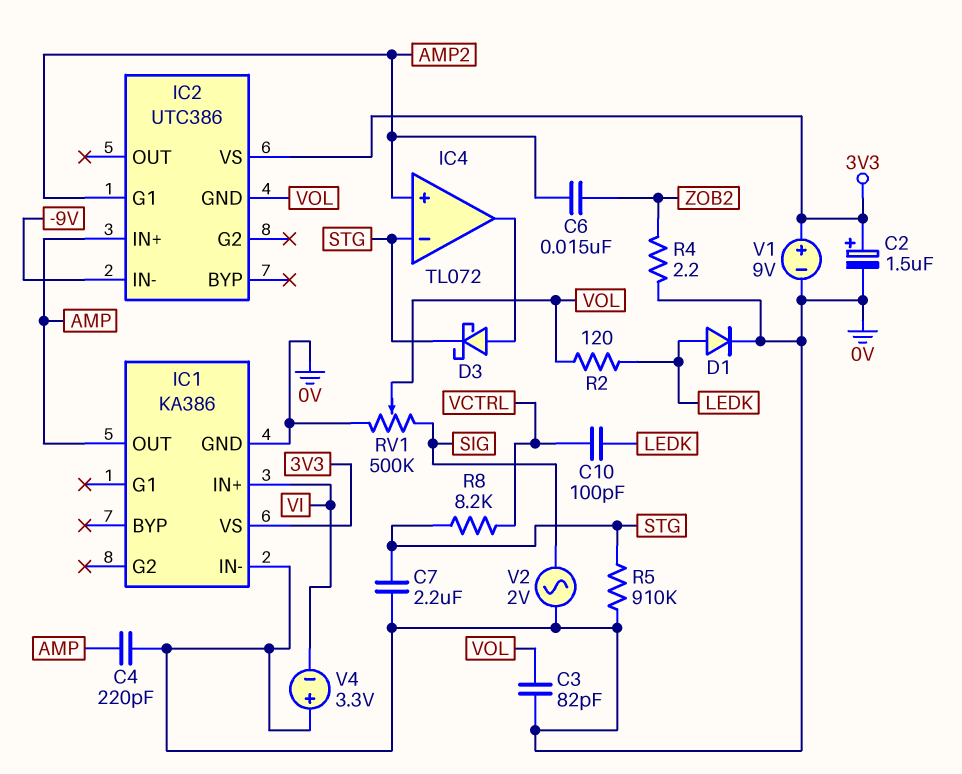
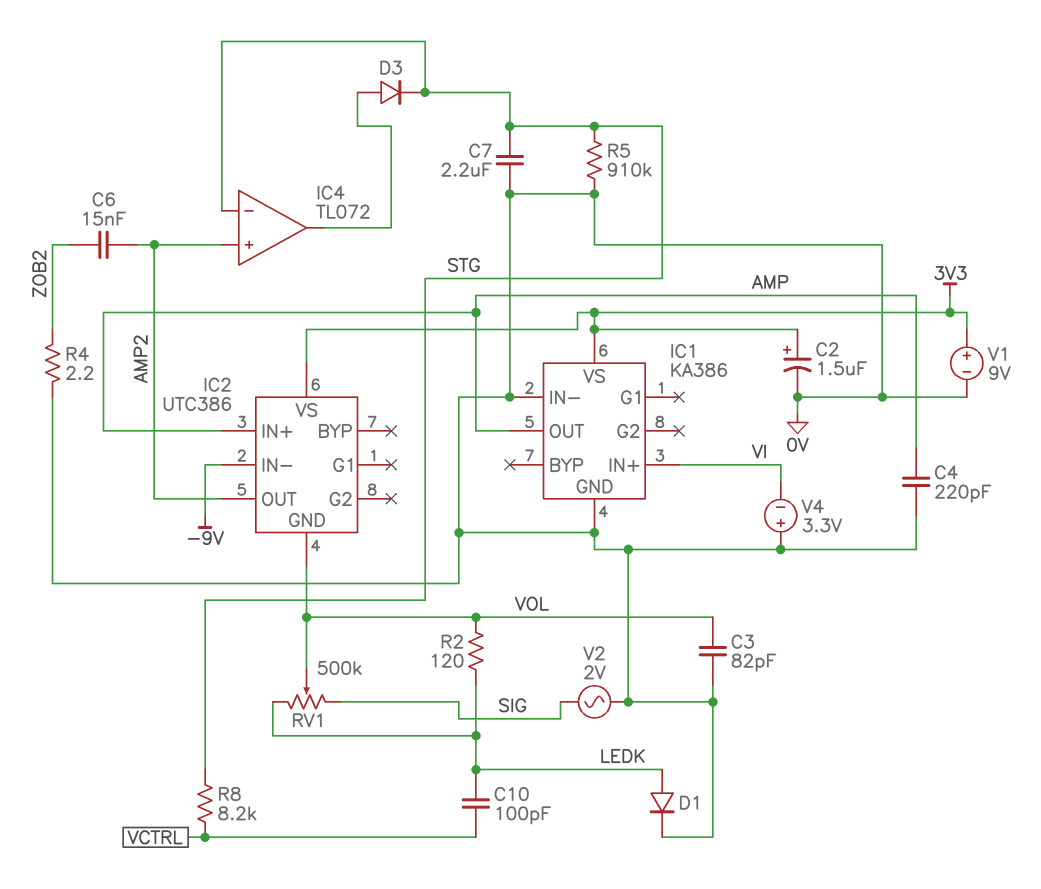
D3: schottky (A IC4/out, K STG) -> diode (A IC4/out, K STG)
IC2 pin G1: AMP2 -> none
IC2 pin OUT: none -> AMP2
RV1: 500k (0V, SIG, wiper VOL) -> 500k (LEDK, SIG, wiper VOL)

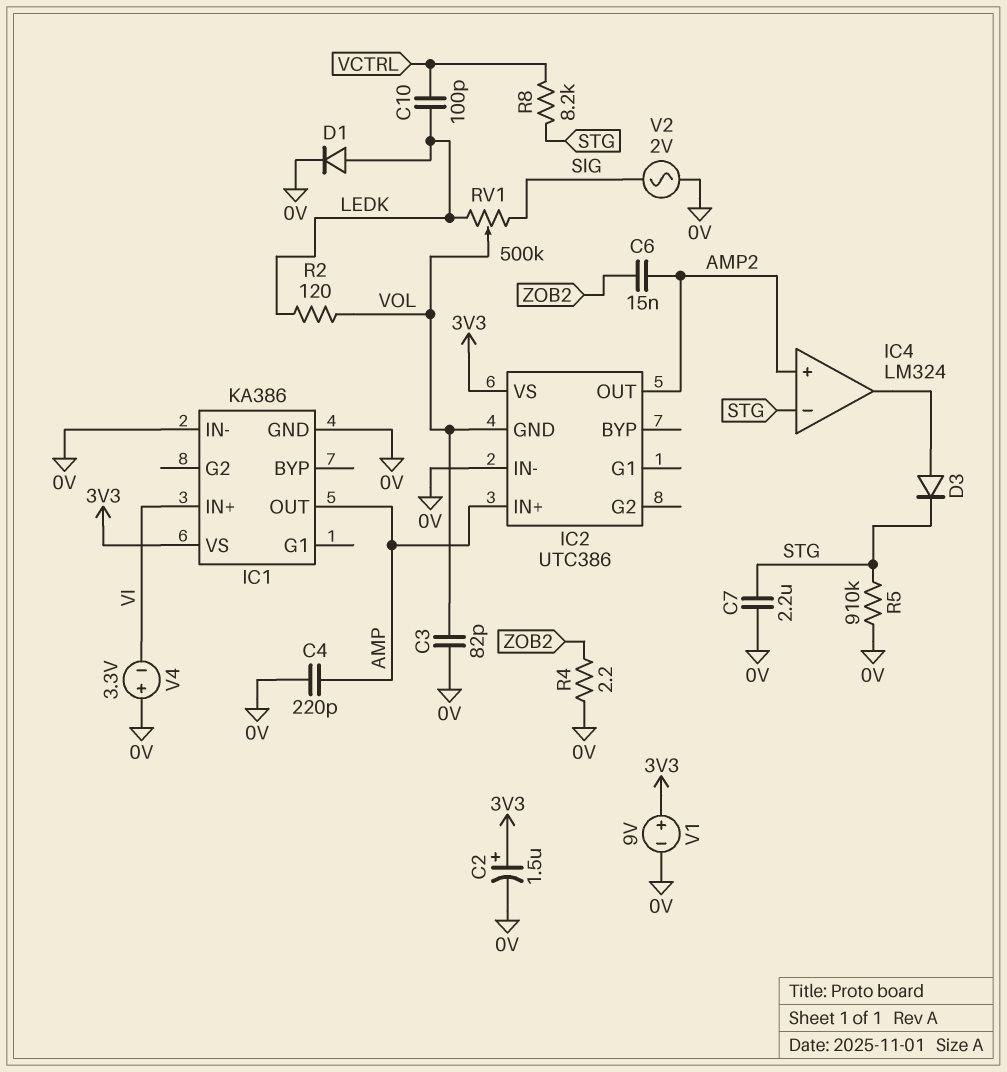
IC2 pin IN-: -9V -> 0V
IC4: TL072 -> LM324

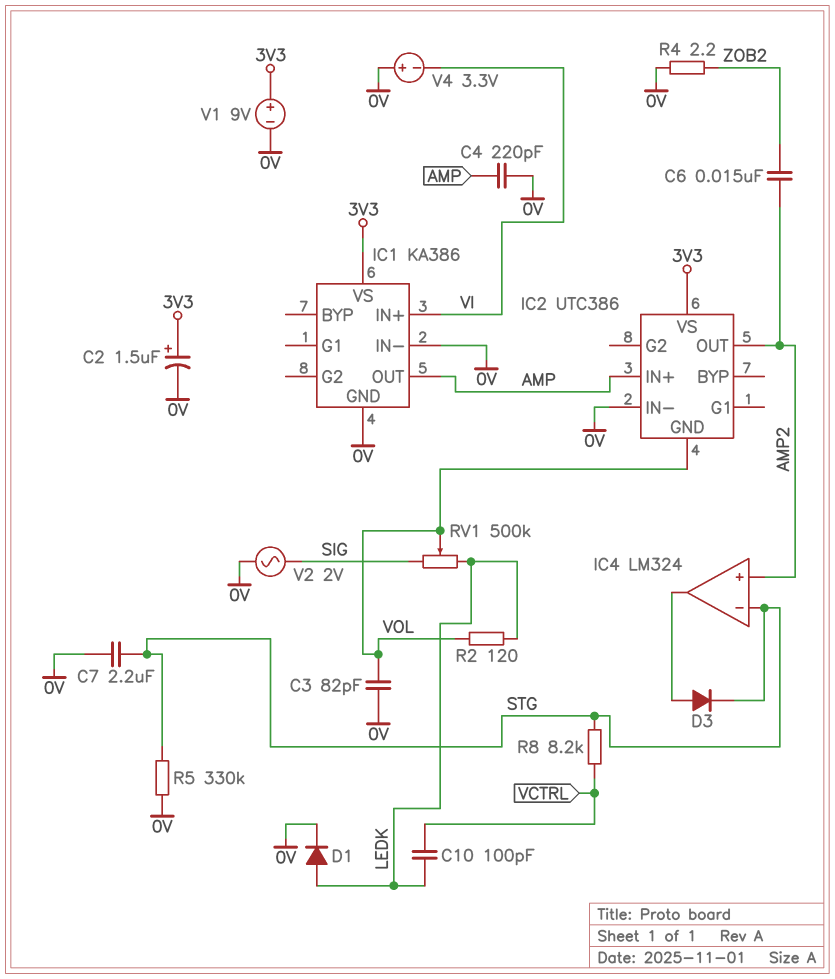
R5: 910k (0V, STG) -> 330k (0V, STG)

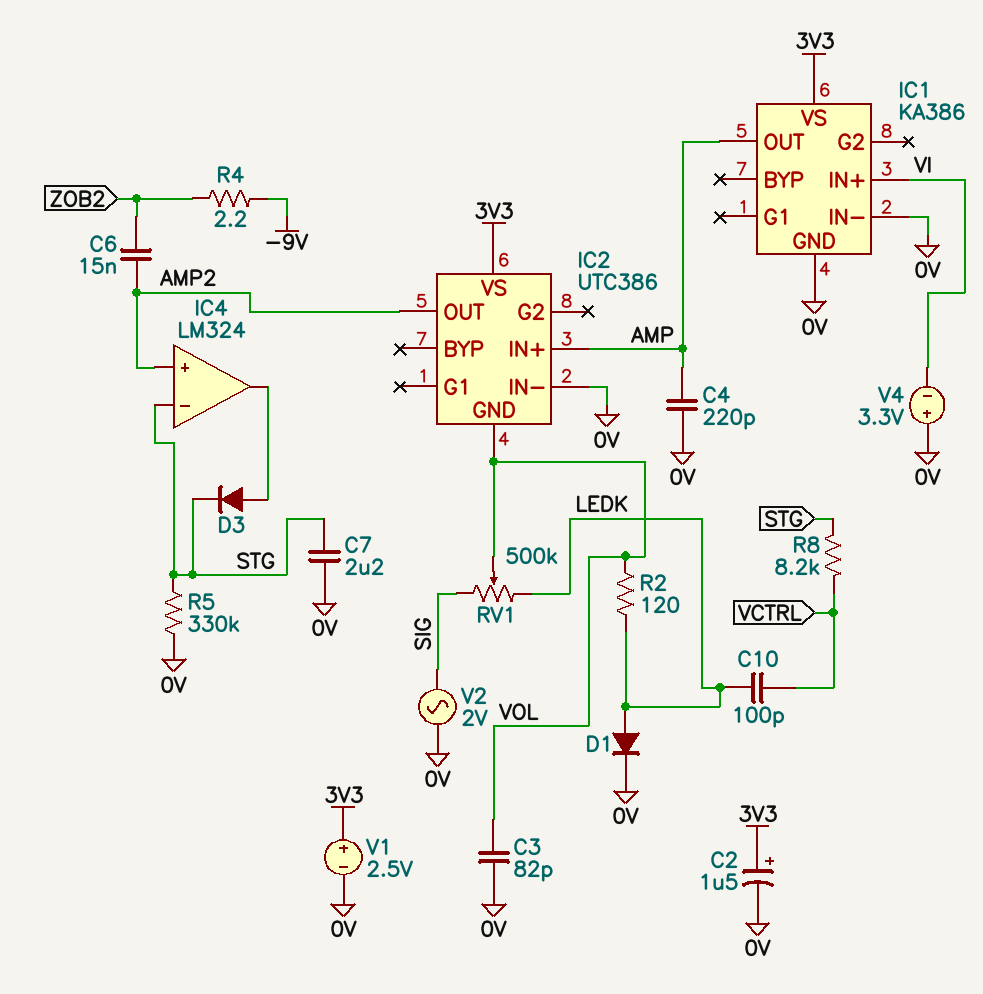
R4: 2.2 (0V, ZOB2) -> 2.2 (-9V, ZOB2)
V1: 9V (plus 3V3, minus 0V) -> 2.5V (plus 3V3, minus 0V)

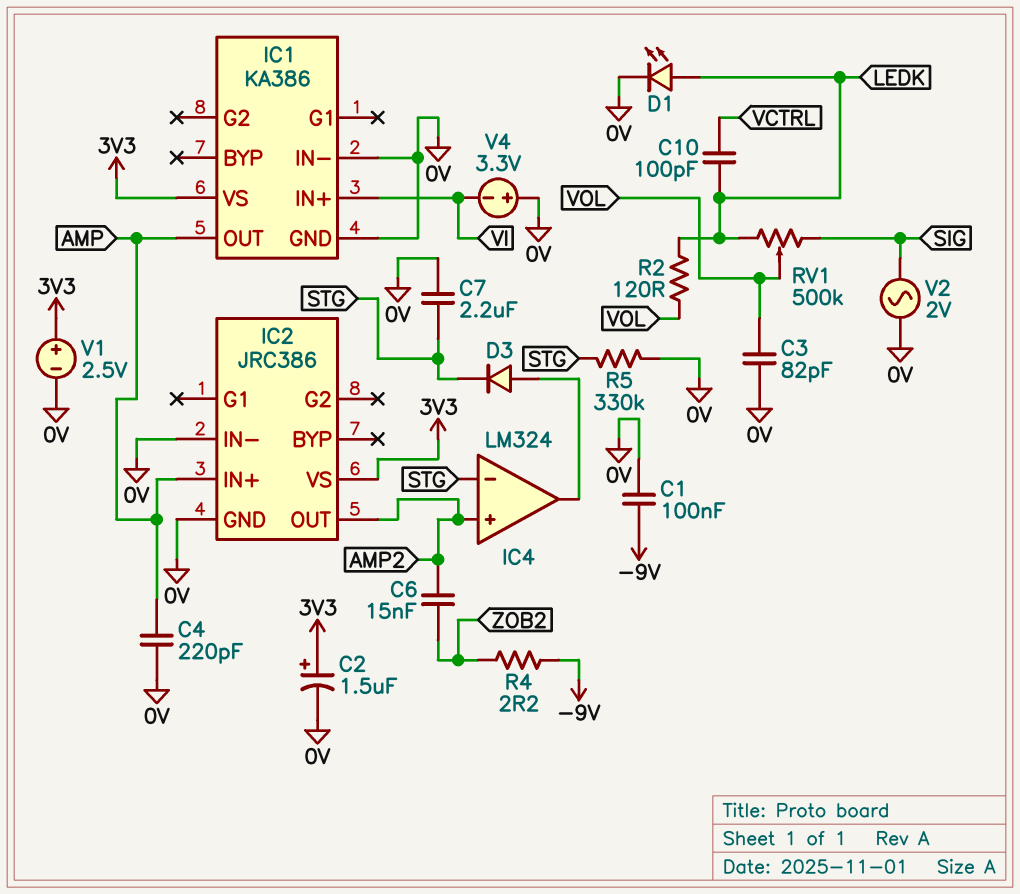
C1: none -> 100nF (-9V, 0V)
D1: diode (A LEDK, K 0V) -> LED (A LEDK, K 0V)
IC2: UTC386 -> JRC386
IC2 pin GND: VOL -> 0V
R8: 8.2k (STG, VCTRL) -> none

